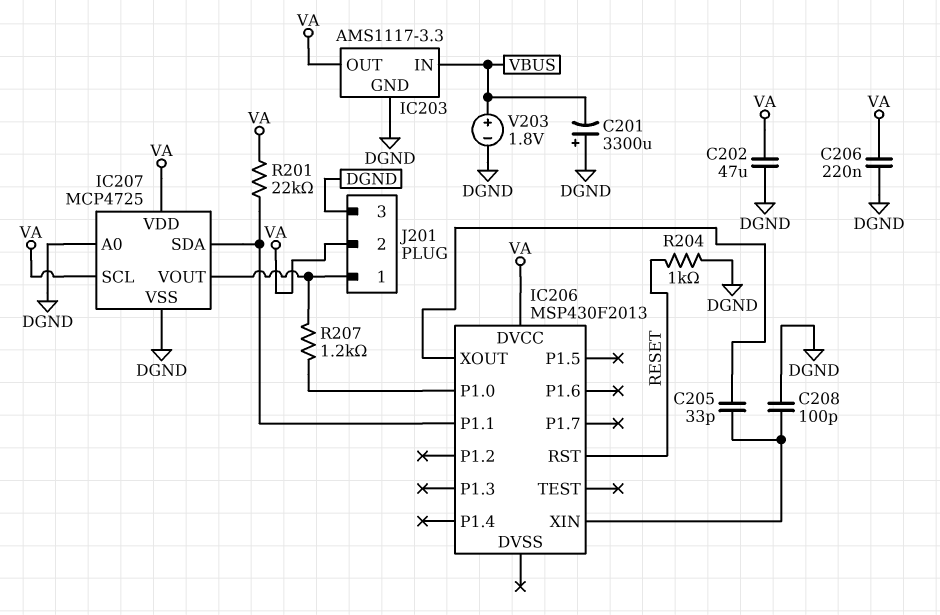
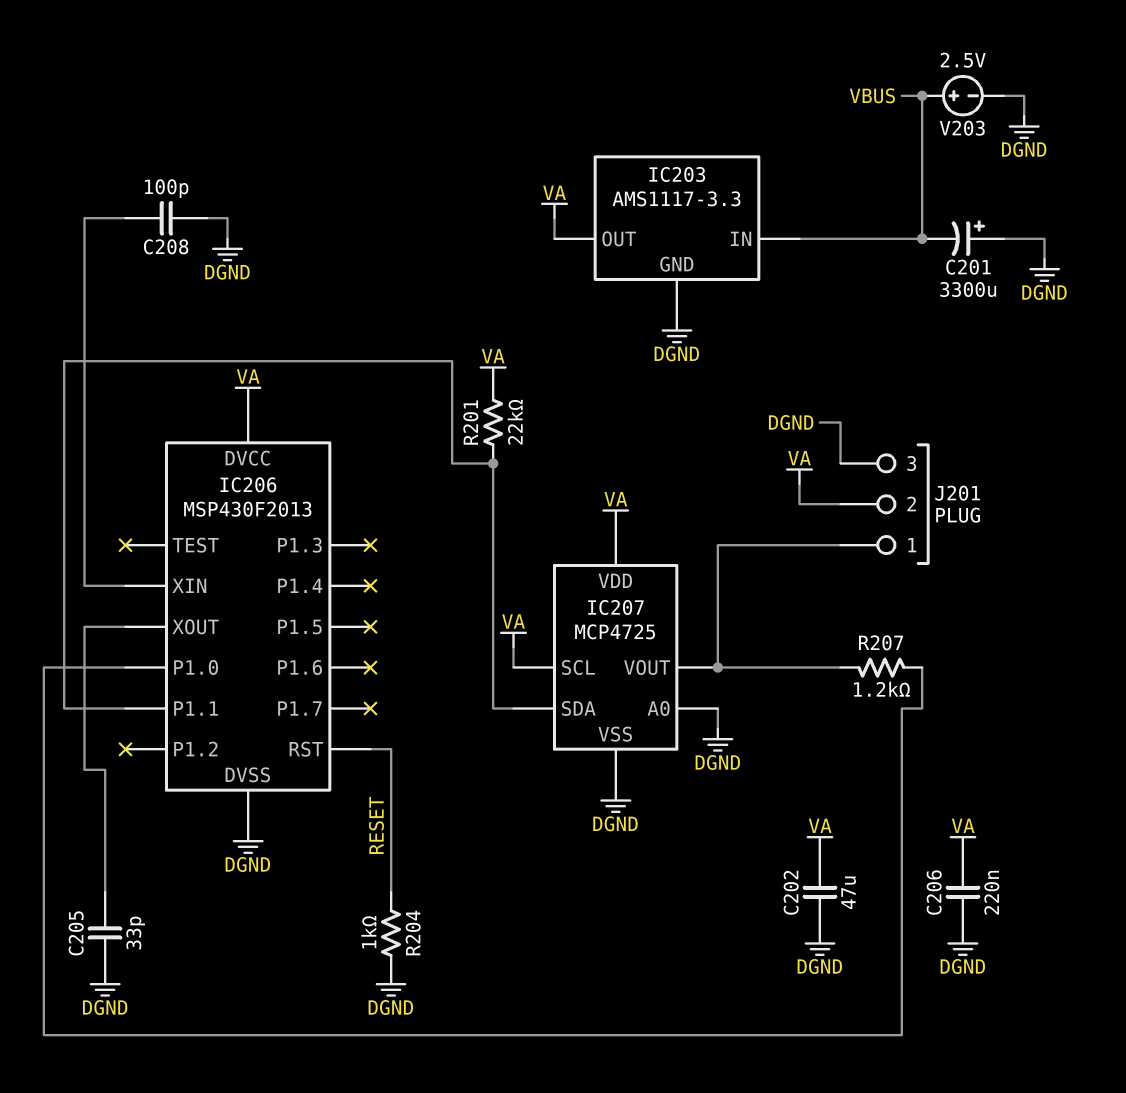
C205: 33pF (IC206/XIN, IC206/XOUT) -> 33pF (DGND, IC206/XOUT)
IC206 pin DVSS: none -> DGND
V203: 1.8V (plus VBUS, minus DGND) -> 2.5V (plus VBUS, minus DGND)

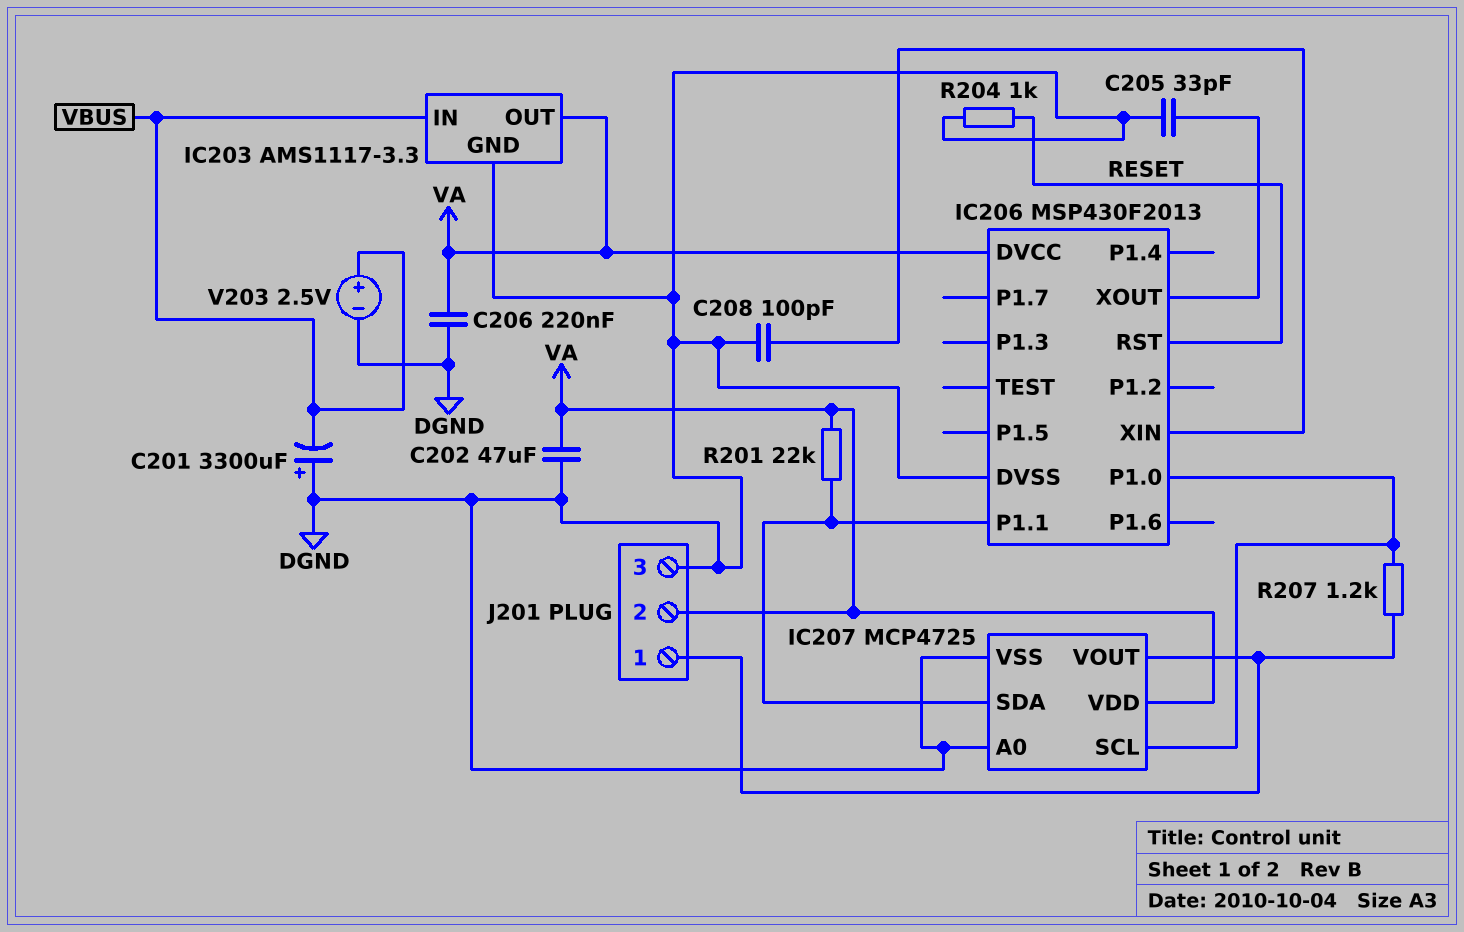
IC207 pin SCL: VA -> IC206/P1.0

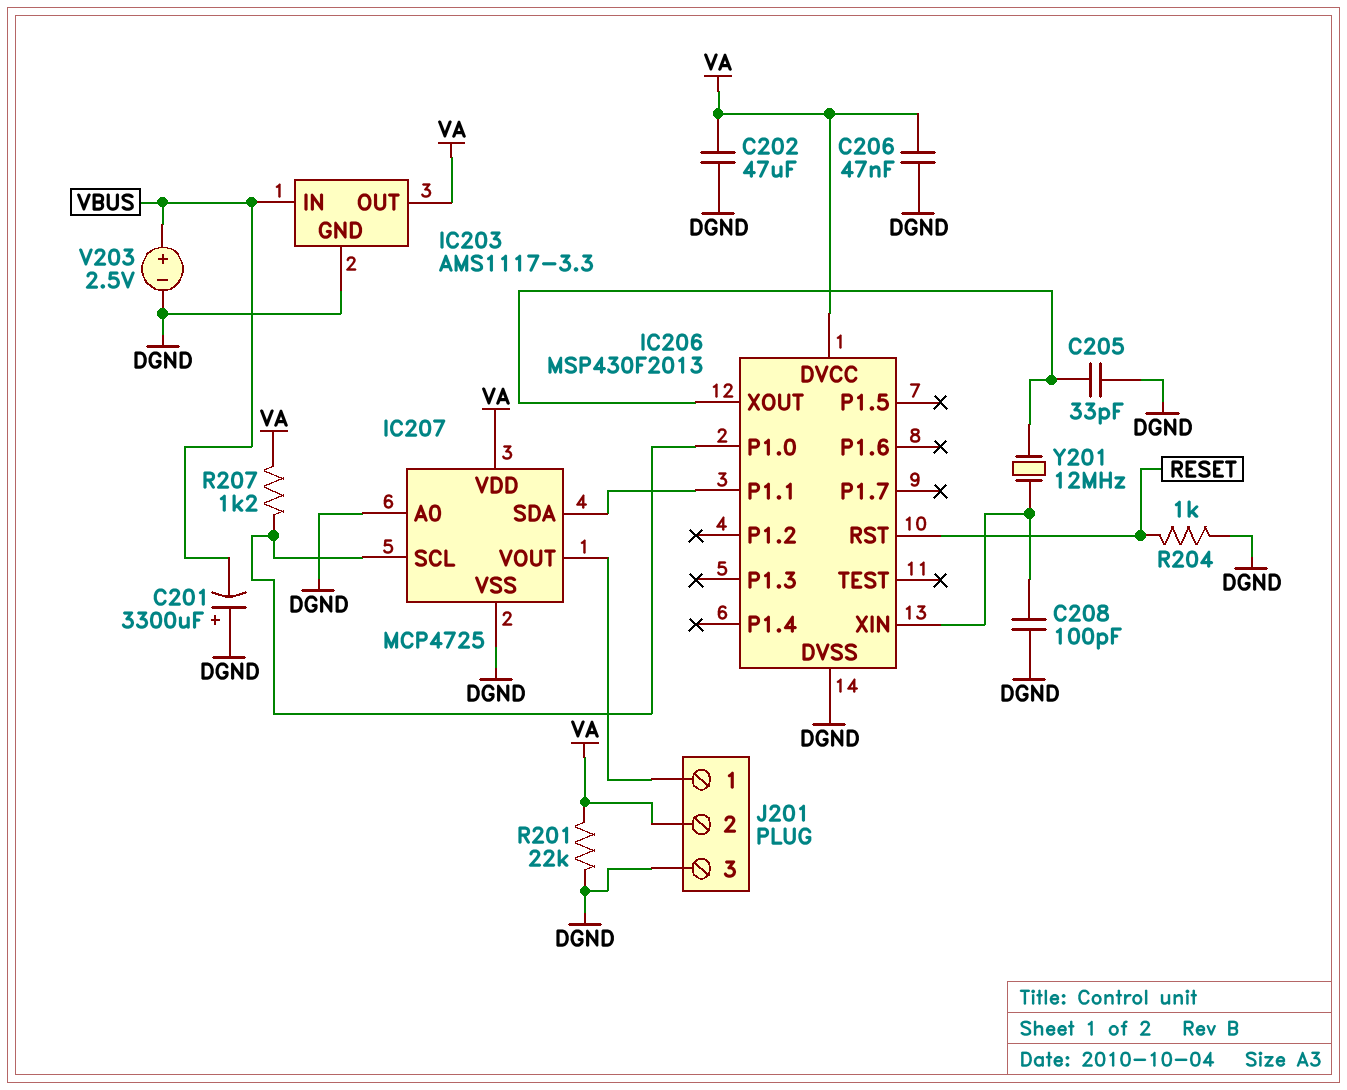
C206: 220nF (DGND, VA) -> 47nF (DGND, VA)
R201: 22k (IC206/P1.1, VA) -> 22k (DGND, VA)
R207: 1.2k (IC206/P1.0, IC207/VOUT) -> 1.2k (IC206/P1.0, VA)
Y201: none -> 12MHz (IC206/XIN, IC206/XOUT)

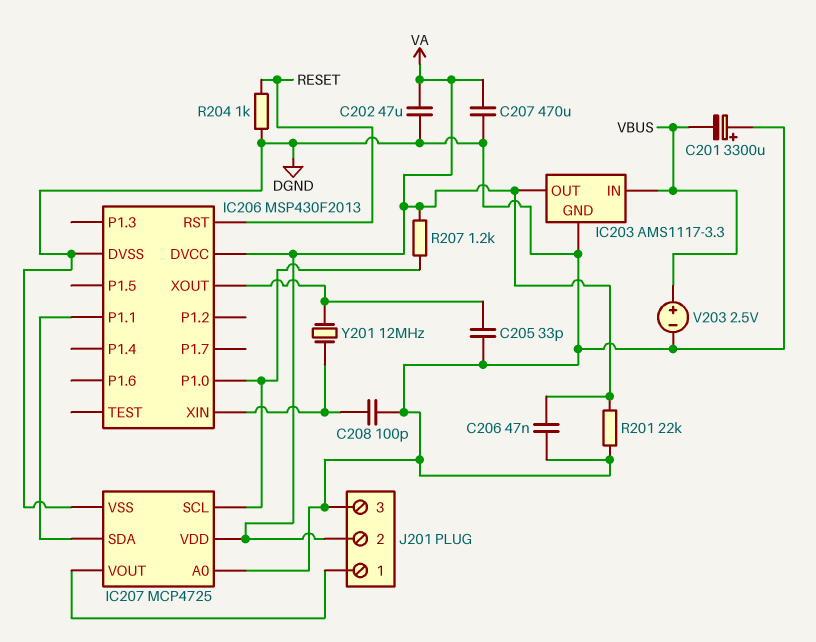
C207: none -> 470uF (DGND, VA)

